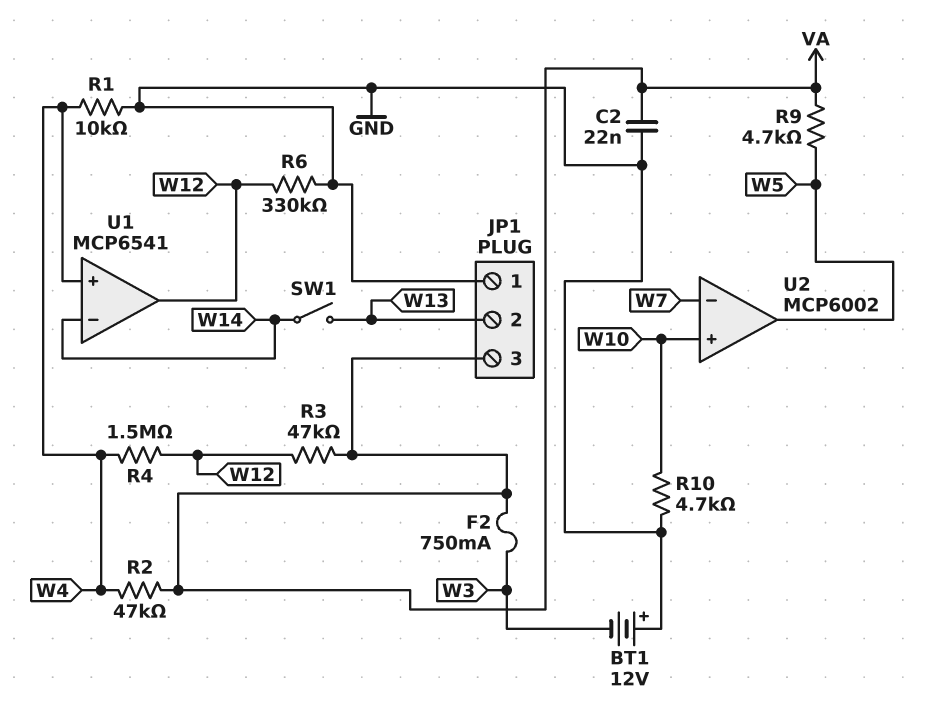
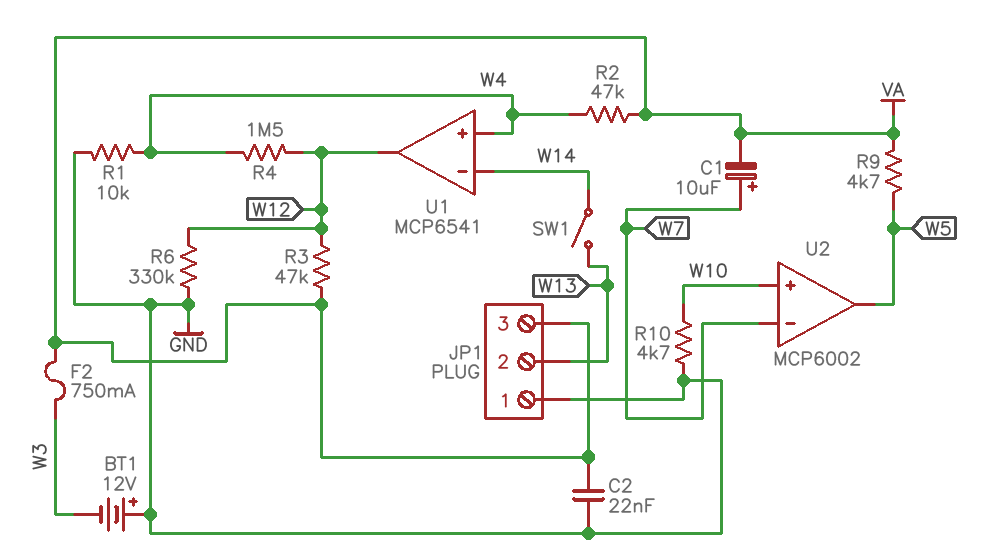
C1: none -> 10uF (plus W7, minus VA)

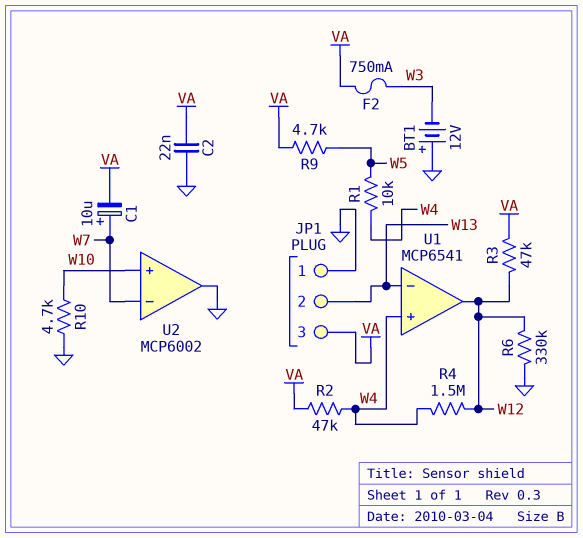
R1: 10k (GND, W4) -> 10k (W4, W5)
SW1: switch (W13, W14) -> none
U1 pin in-: W14 -> W13
U2 pin out: W5 -> GND

